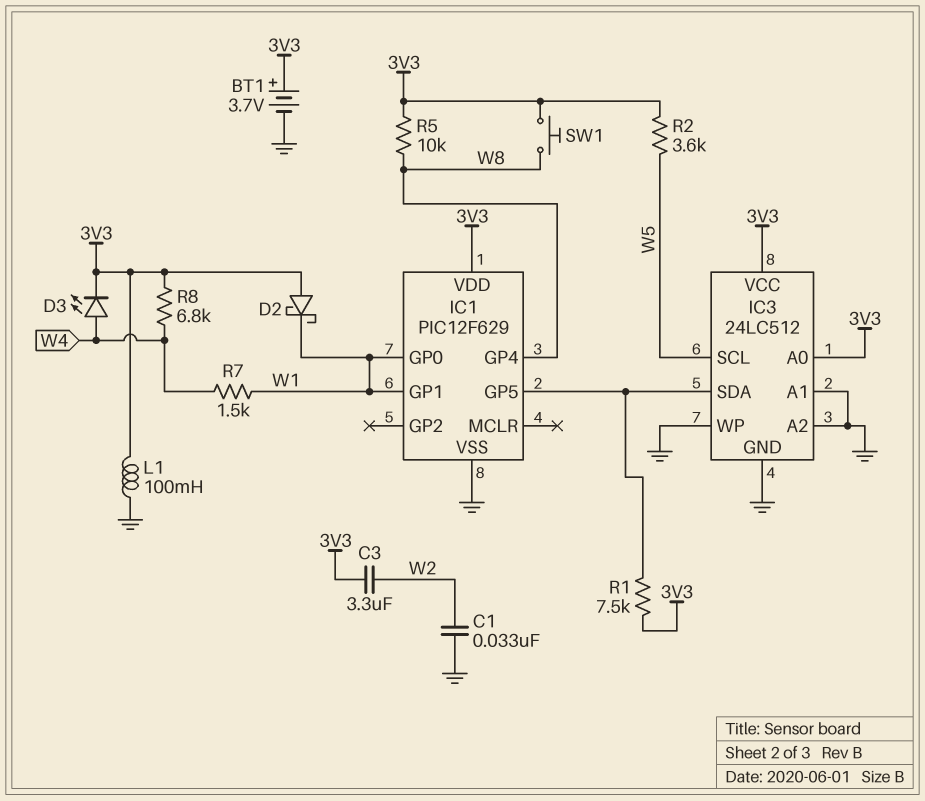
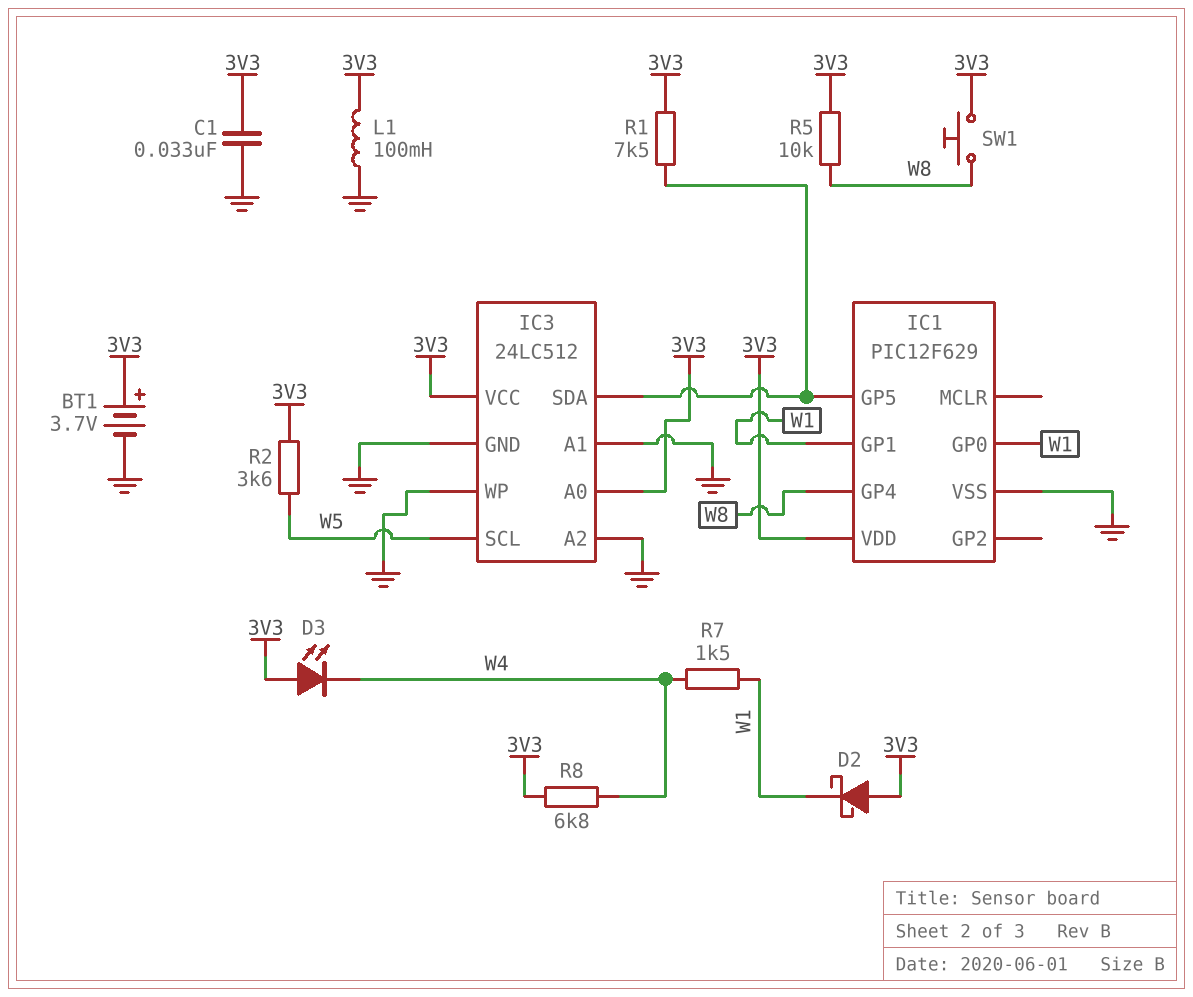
C1: 33nF (GND, W2) -> 33nF (3V3, GND)
C3: 3.3uF (3V3, W2) -> none
D3: LED (A W4, K 3V3) -> LED (A 3V3, K W4)

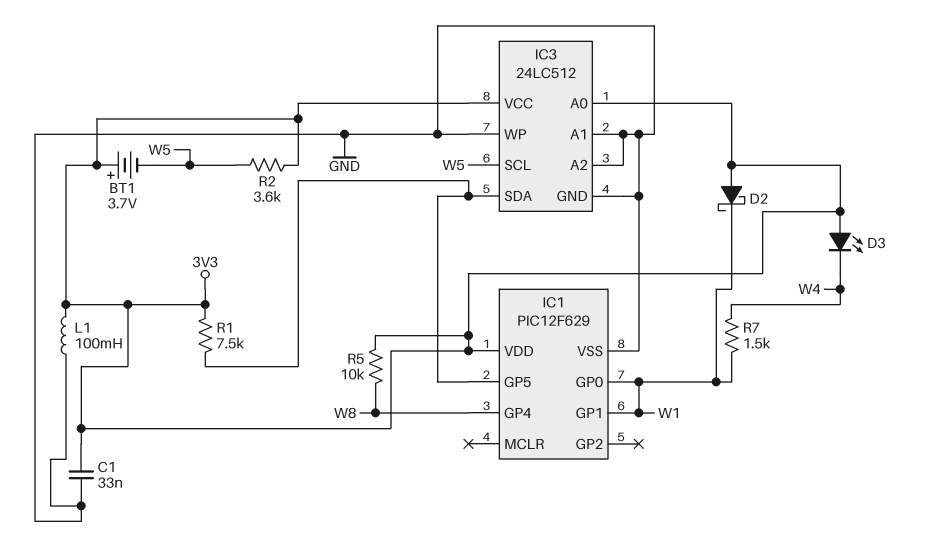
BT1: 3.7V (plus 3V3, minus GND) -> 3.7V (plus 3V3, minus W5)
R8: 6.8k (3V3, W4) -> none
SW1: button (3V3, W8) -> none

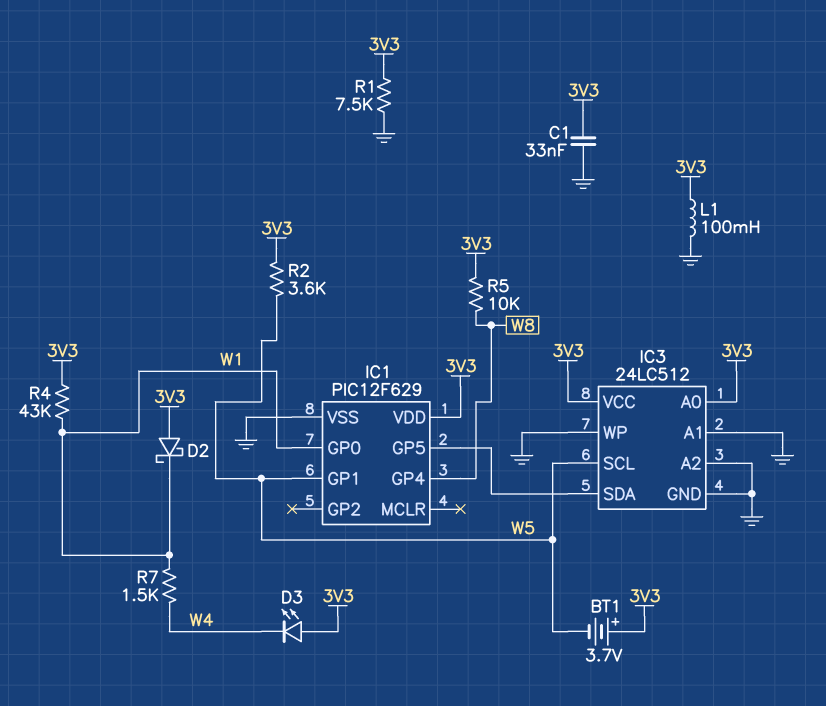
IC1 pin GP1: W1 -> W5
R1: 7.5k (3V3, IC1/GP5) -> 7.5k (3V3, GND)
R4: none -> 43k (3V3, W1)

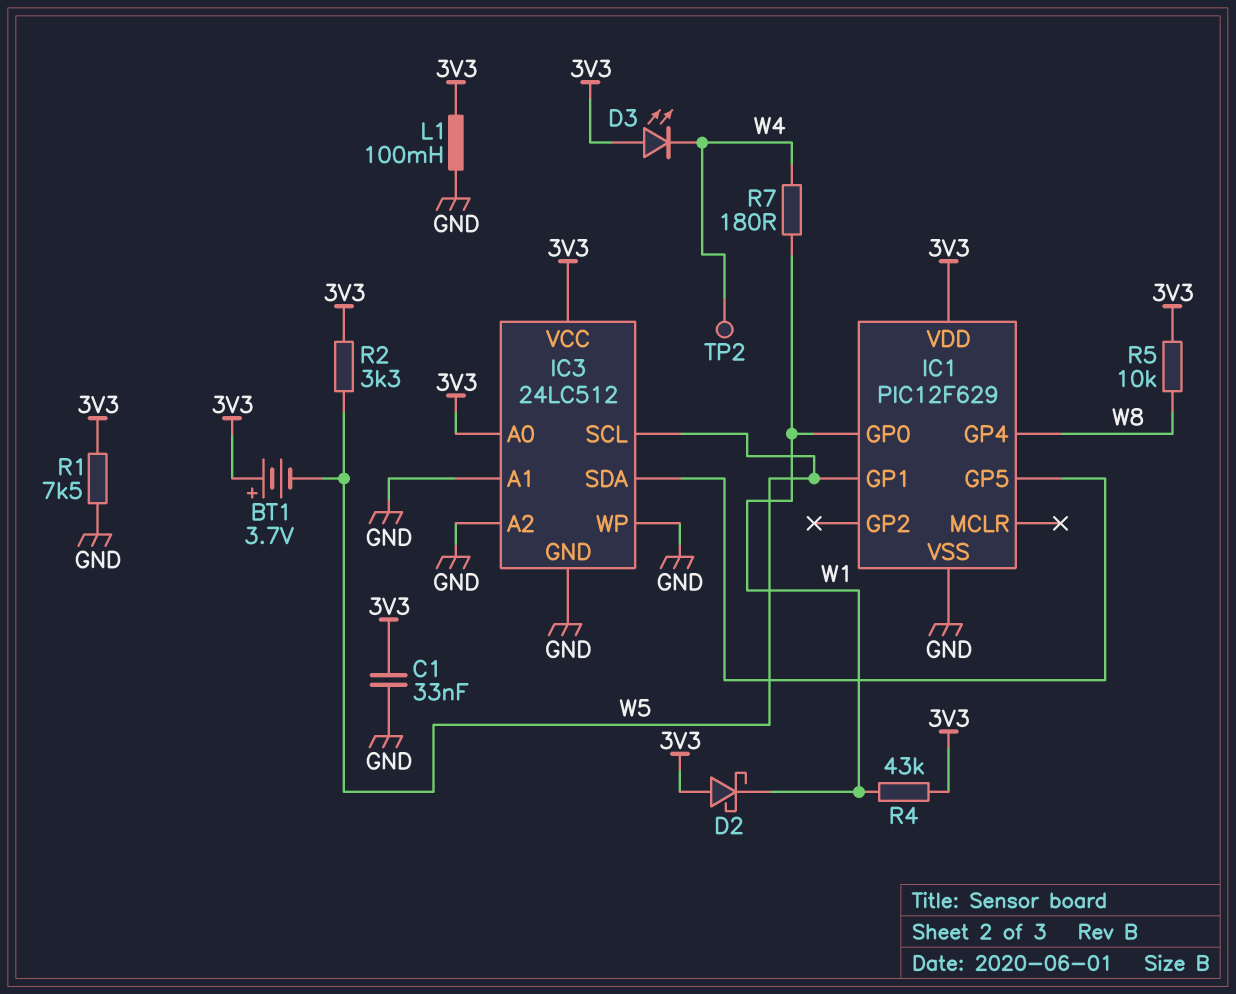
R2: 3.6k (3V3, W5) -> 3.3k (3V3, W5)
R7: 1.5k (W1, W4) -> 180 (W1, W4)
TP2: none -> test point (W4)

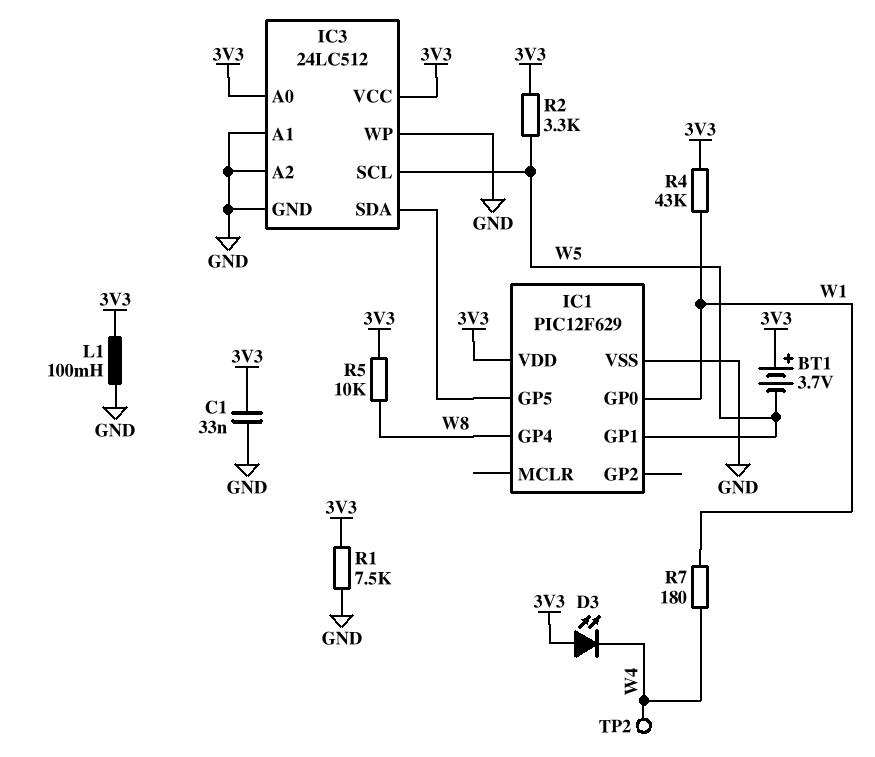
D2: schottky (A 3V3, K W1) -> none

